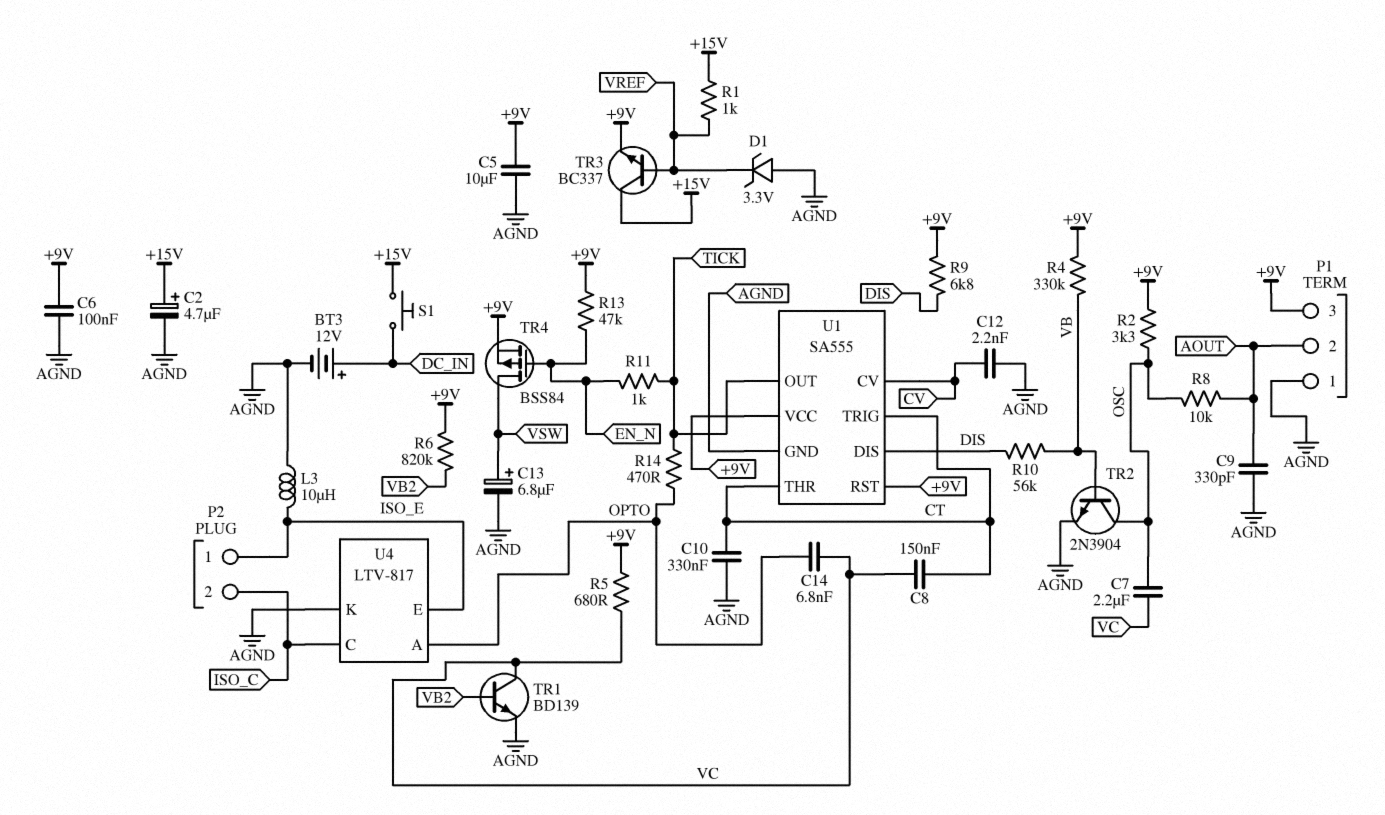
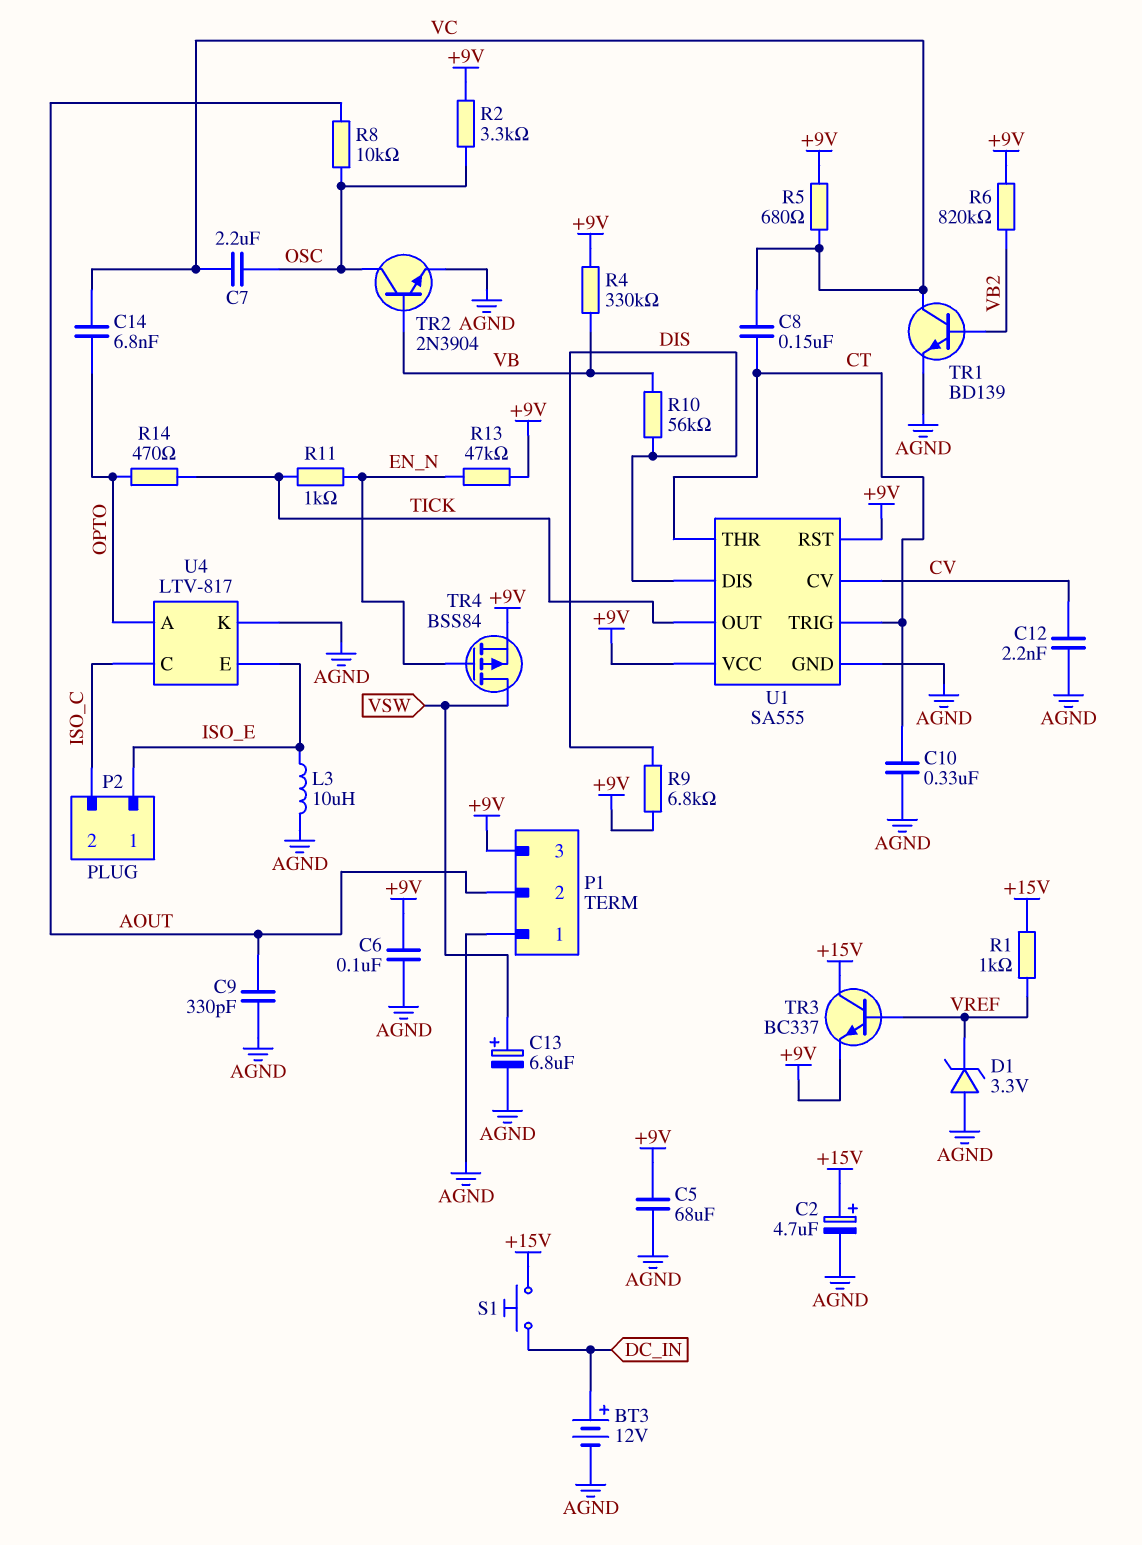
C5: 10uF (+9V, AGND) -> 68uF (+9V, AGND)

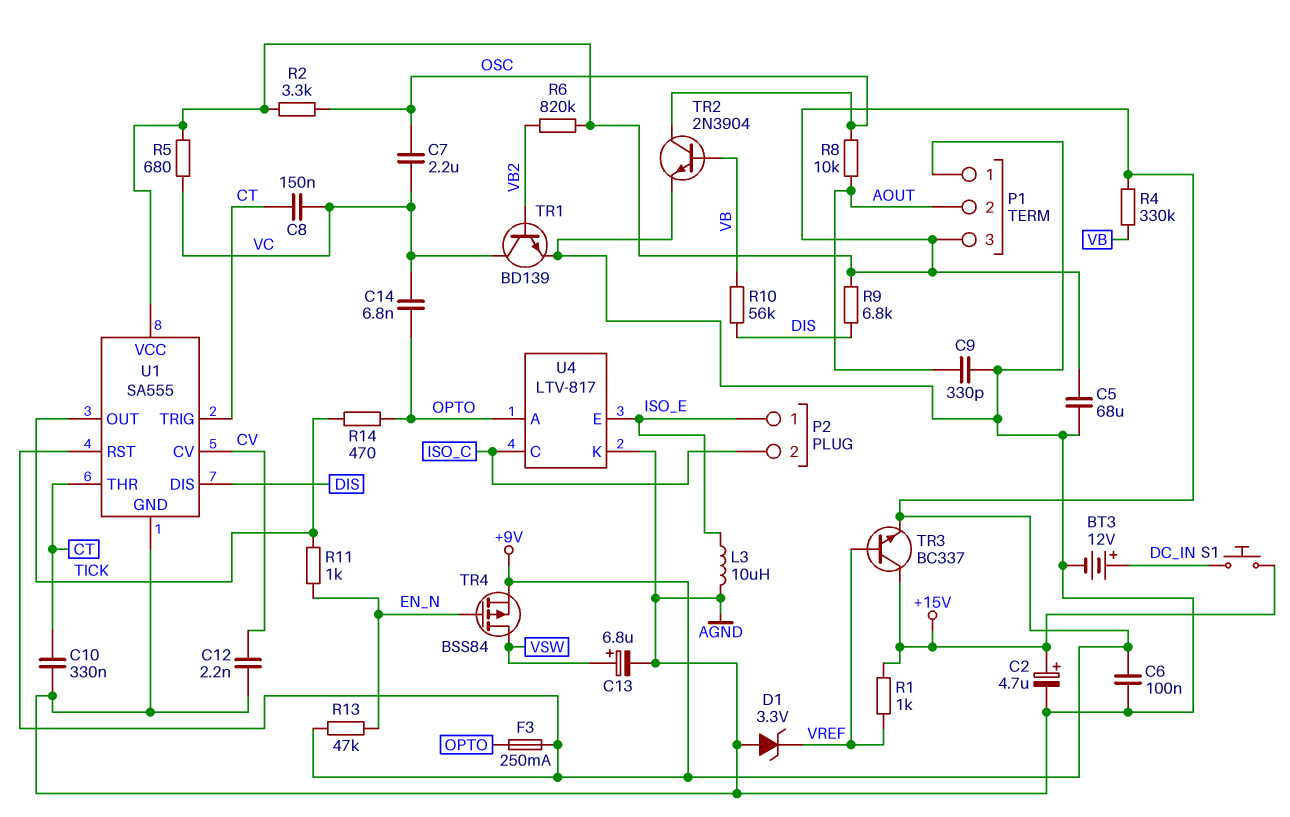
F3: none -> 250mA (+9V, OPTO)

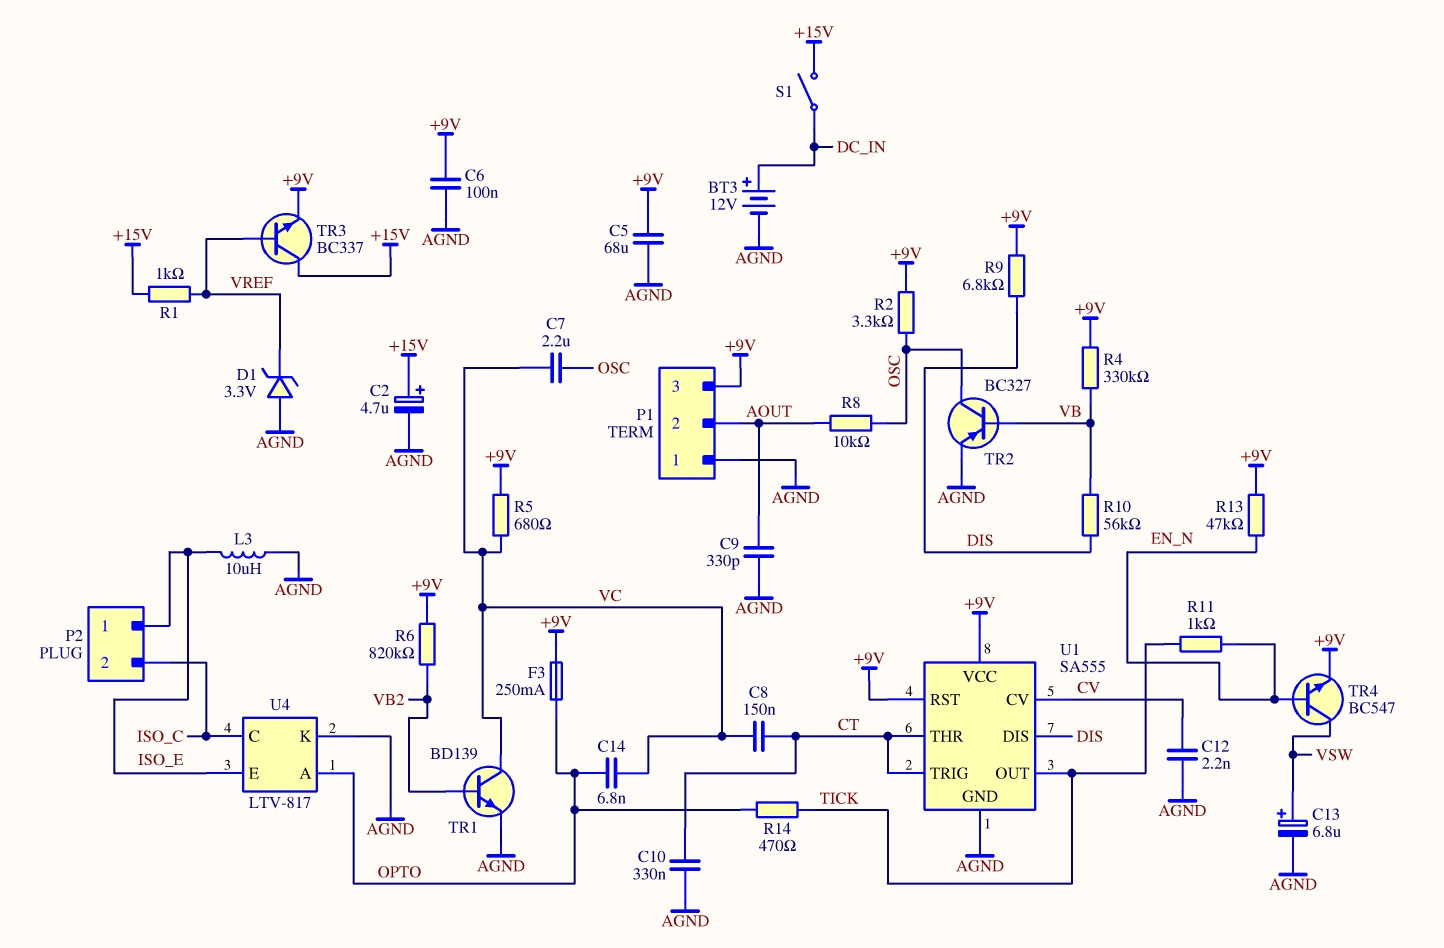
S1: button (+15V, DC_IN) -> switch (+15V, DC_IN)
TR2: NPN 2N3904 (B VB, C OSC, E AGND) -> PNP BC327 (B VB, C OSC, E AGND)
TR4: PMOS BSS84 (G EN_N, D VSW, S +9V) -> NPN BC547 (B EN_N, C VSW, E +9V)

